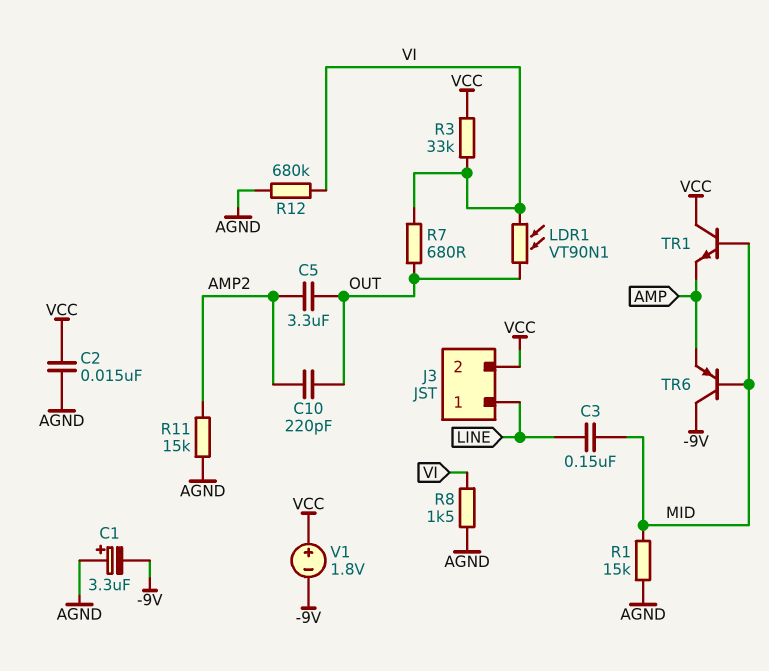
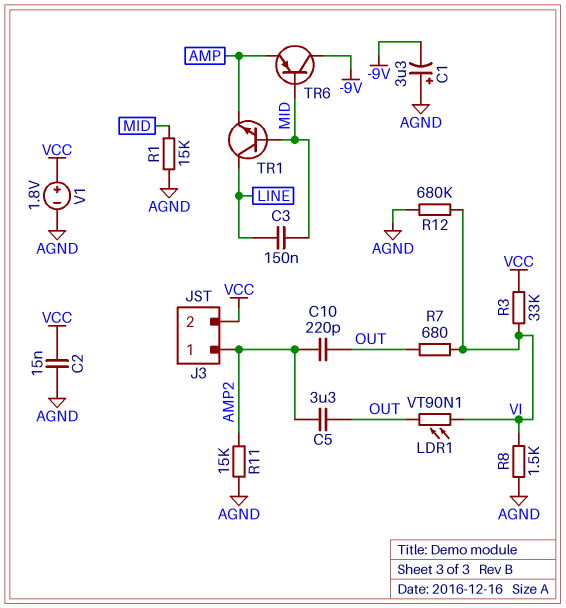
J3 pin 1: LINE -> AMP2
TR1: NPN (B MID, C VCC, E AMP) -> NPN (B MID, C LINE, E AMP)
V1: 1.8V (plus VCC, minus -9V) -> 1.8V (plus VCC, minus AGND)

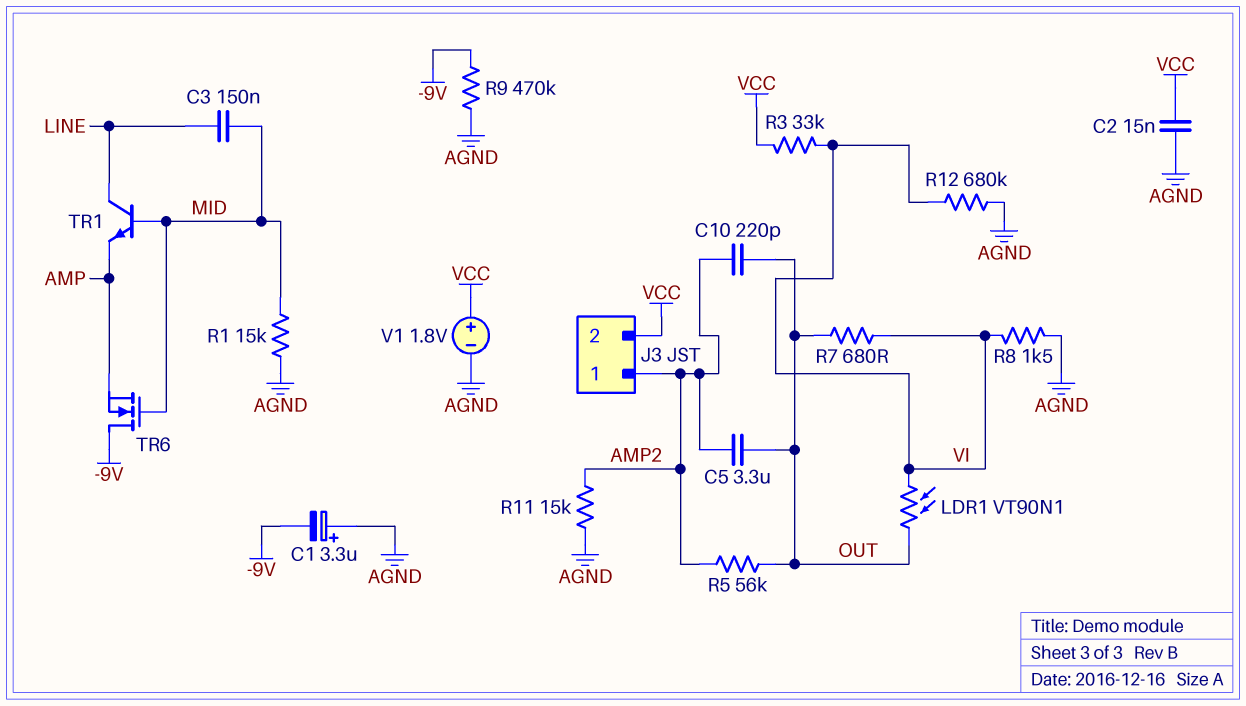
R5: none -> 56k (AMP2, OUT)
R9: none -> 470k (-9V, AGND)
TR6: PNP (B MID, C -9V, E AMP) -> NMOS (G MID, D -9V, S AMP)

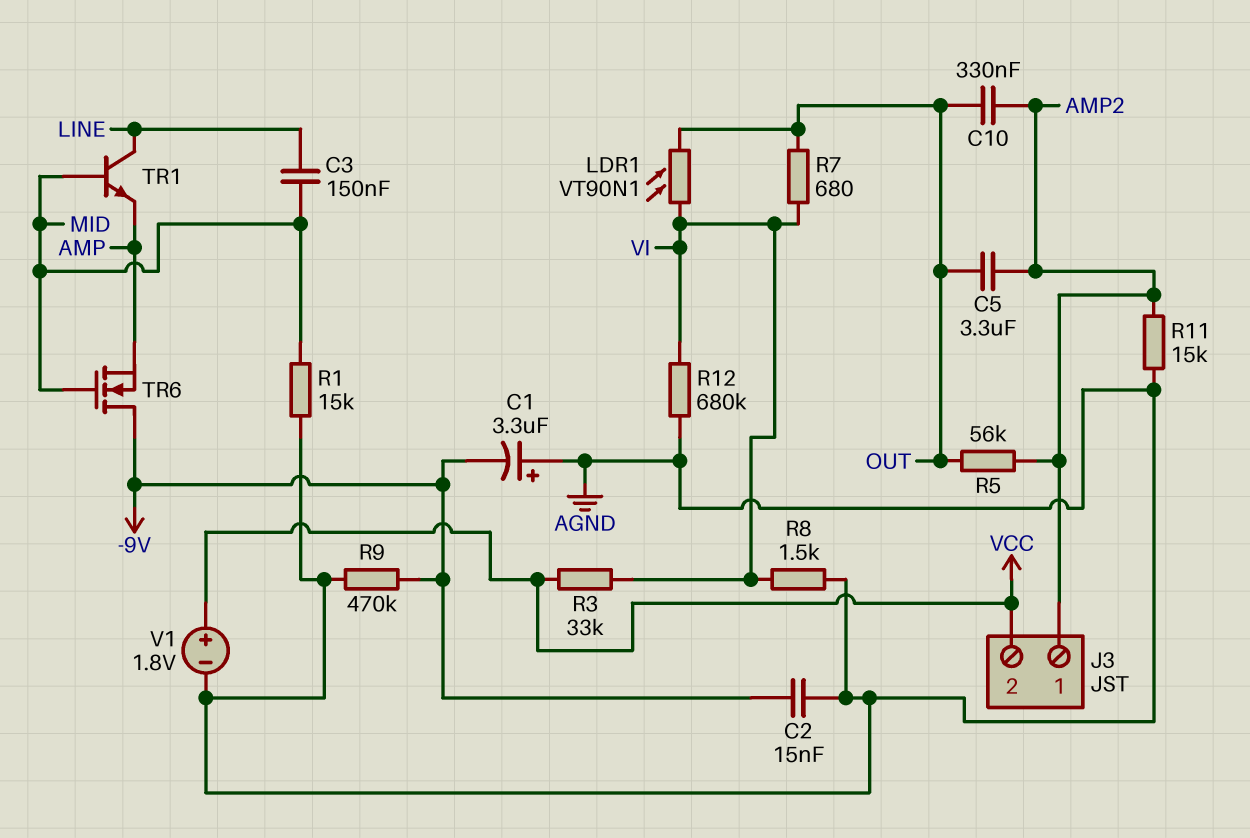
C2: 15nF (AGND, VCC) -> 15nF (-9V, AGND)
C10: 220pF (AMP2, OUT) -> 330nF (AMP2, OUT)

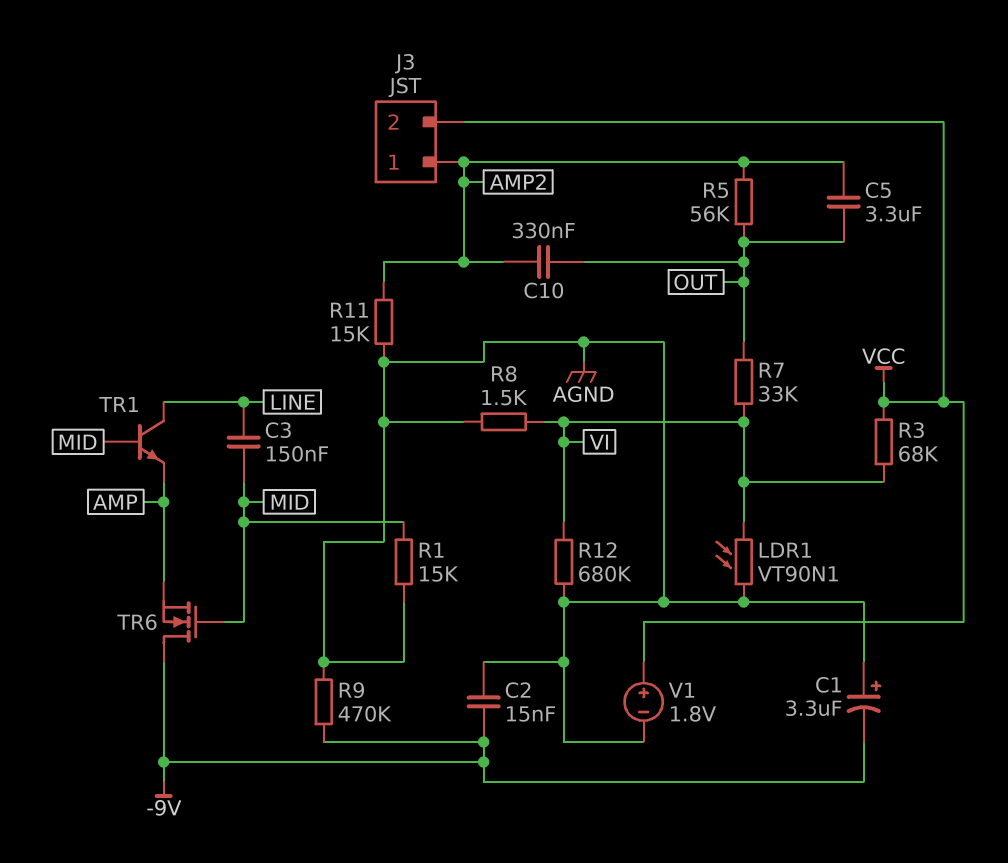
LDR1: VT90N1 (OUT, VI) -> VT90N1 (AGND, VI)
R3: 33k (VCC, VI) -> 68k (VCC, VI)
R7: 680 (OUT, VI) -> 33k (OUT, VI)

